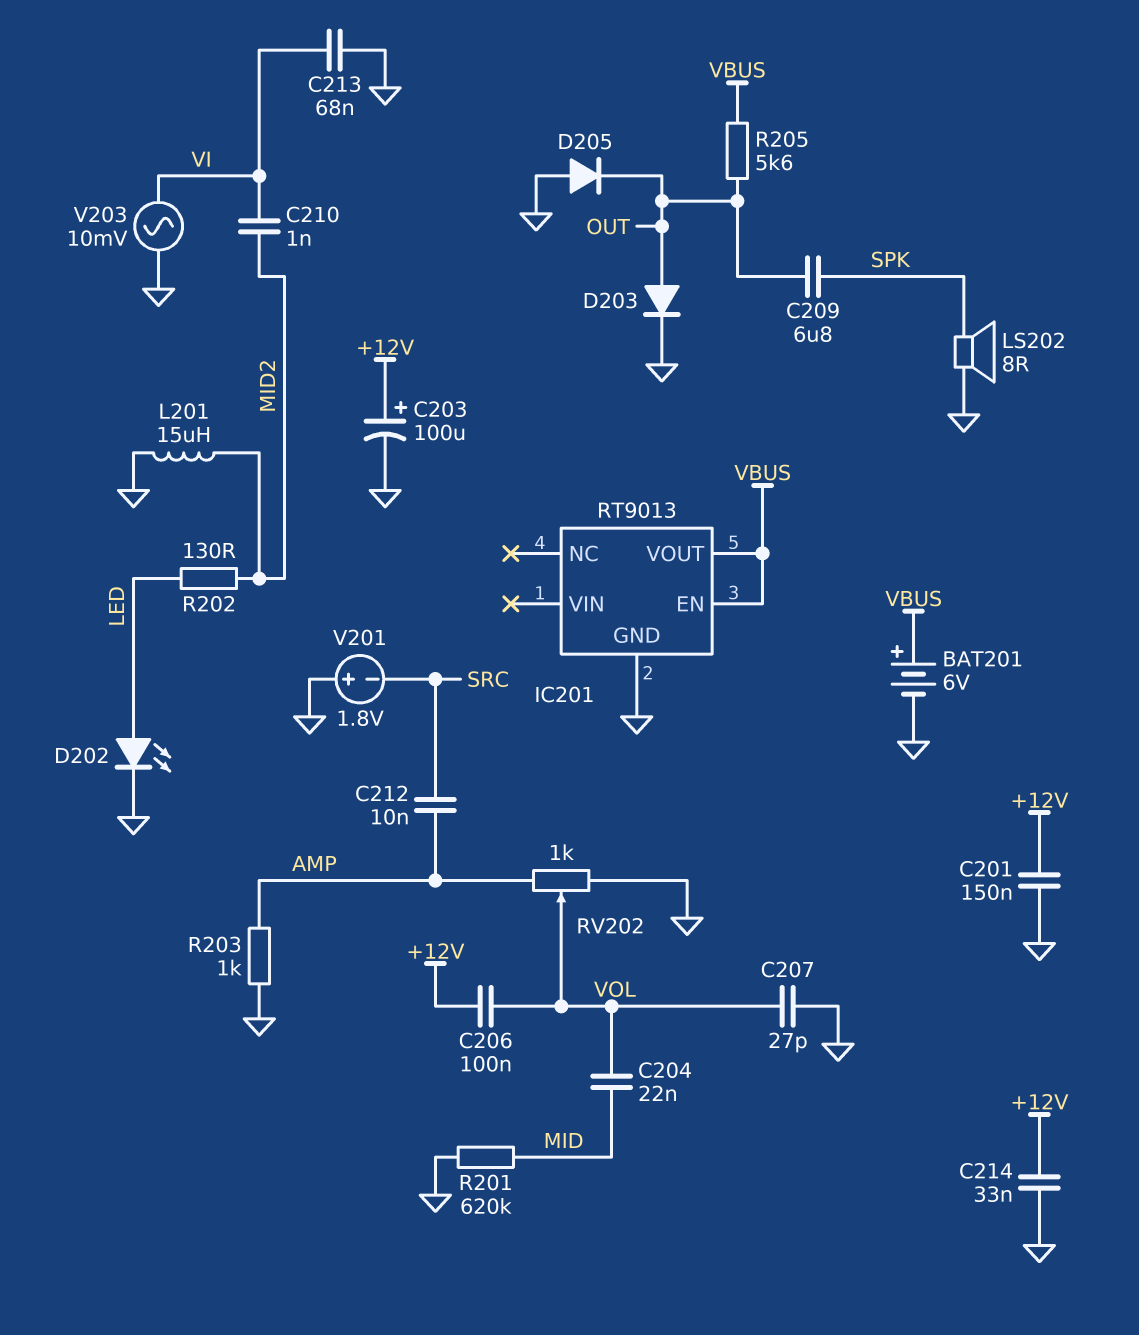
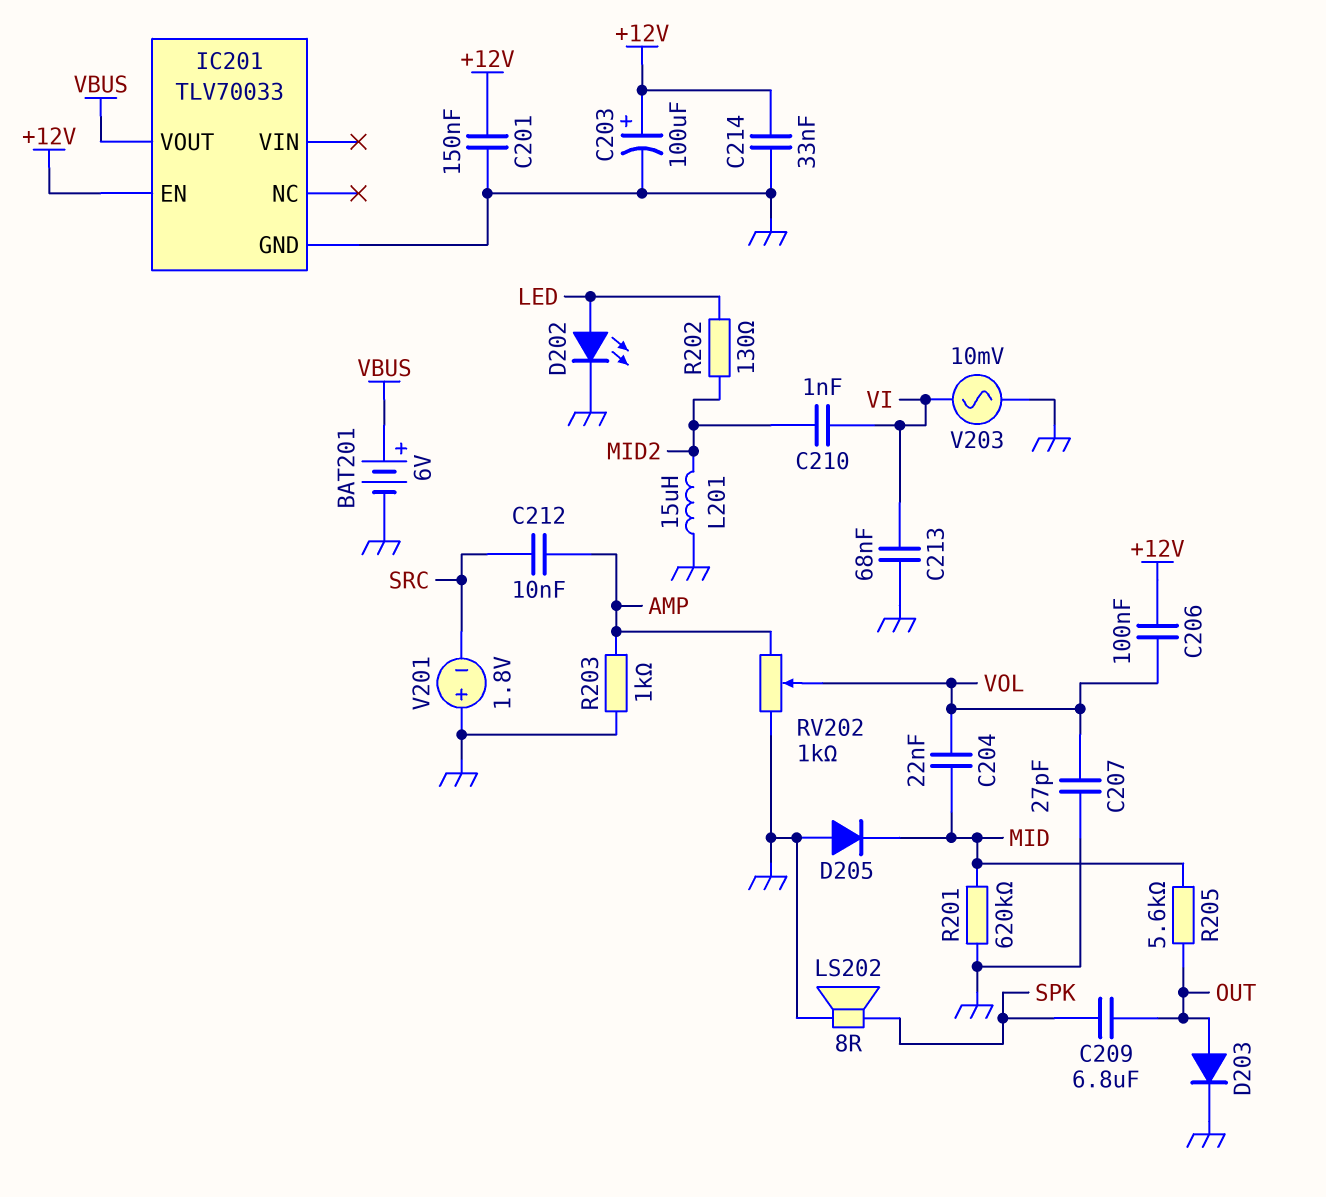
D205: diode (A GND, K OUT) -> diode (A GND, K MID)
IC201: RT9013 -> TLV70033
IC201 pin EN: VBUS -> +12V
R205: 5.6k (OUT, VBUS) -> 5.6k (MID, OUT)

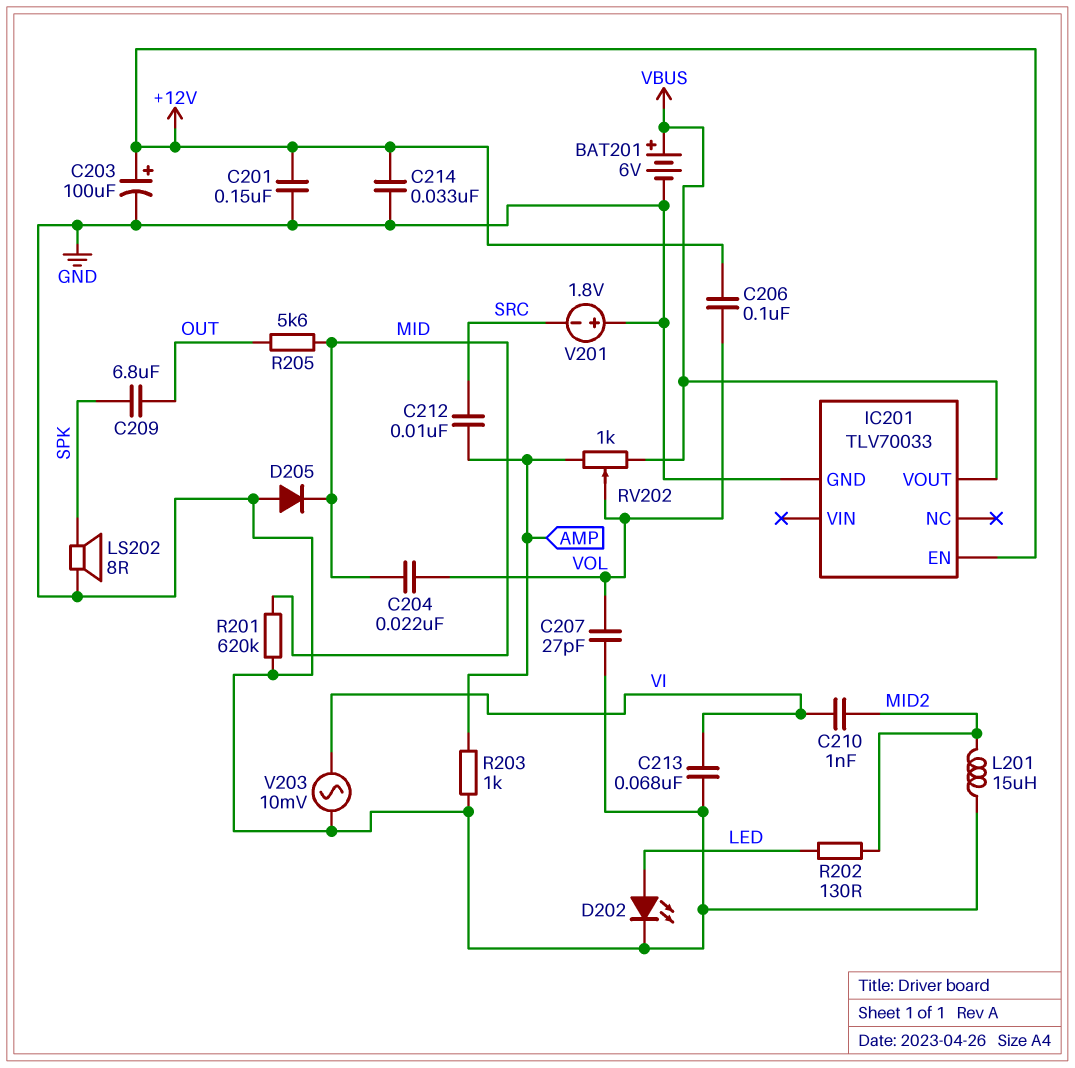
D203: diode (A OUT, K GND) -> none
RV202: 1k (AMP, GND, wiper VOL) -> 1k (AMP, VBUS, wiper VOL)

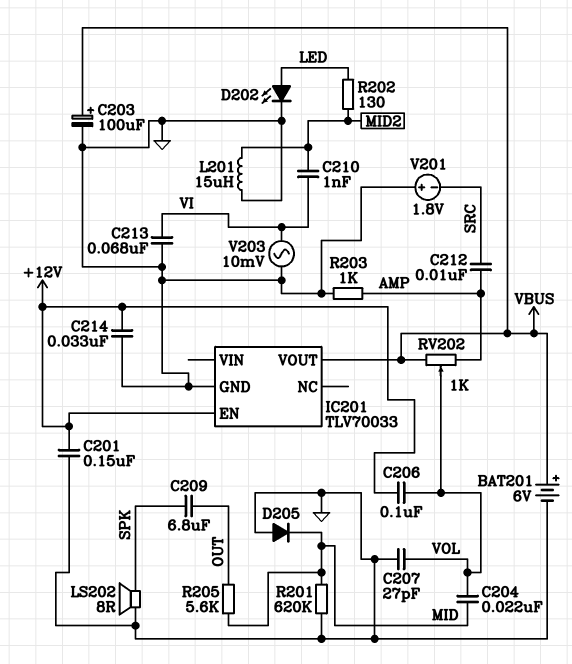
C203: 100uF (plus +12V, minus GND) -> 100uF (plus VBUS, minus GND)

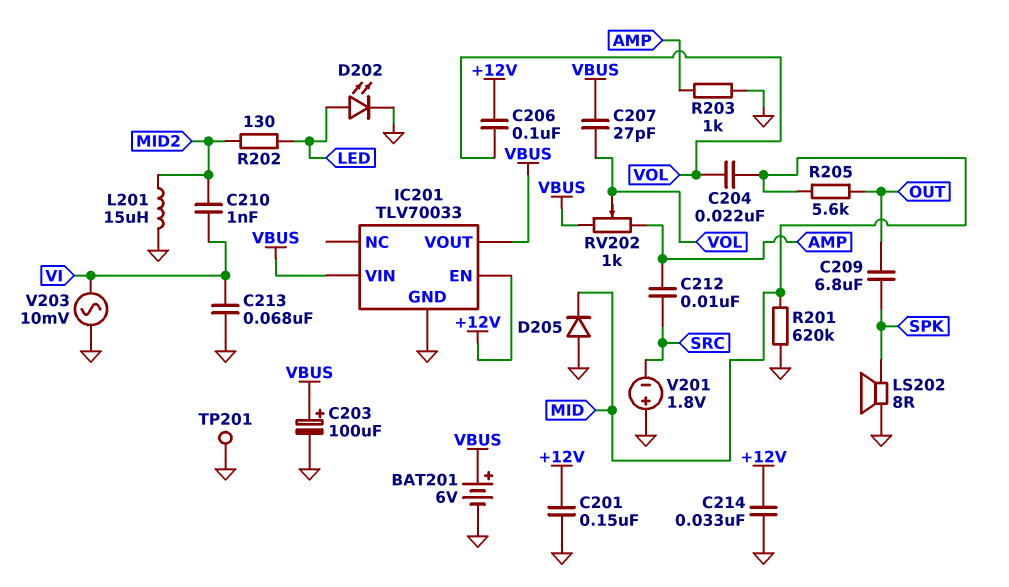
C207: 27pF (GND, VOL) -> 27pF (VBUS, VOL)
IC201 pin VIN: none -> VBUS
TP201: none -> test point (GND)

